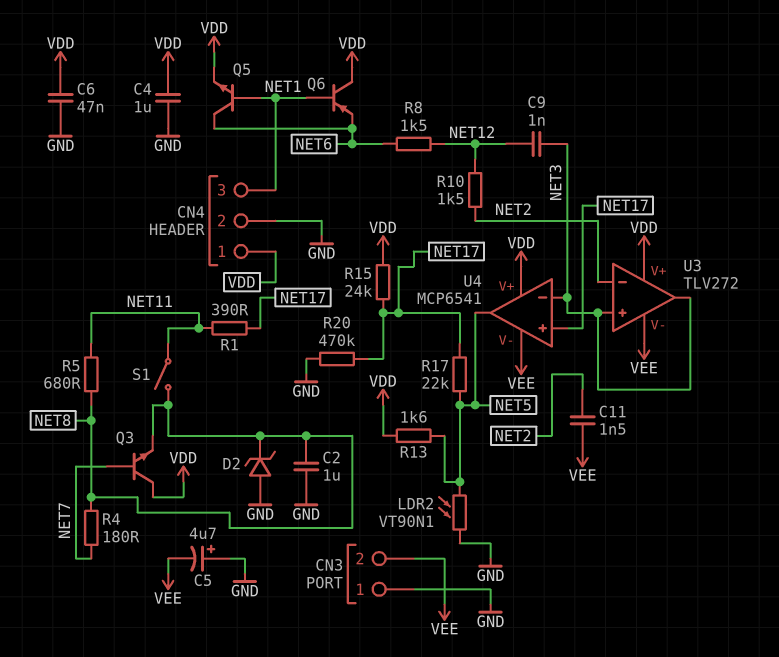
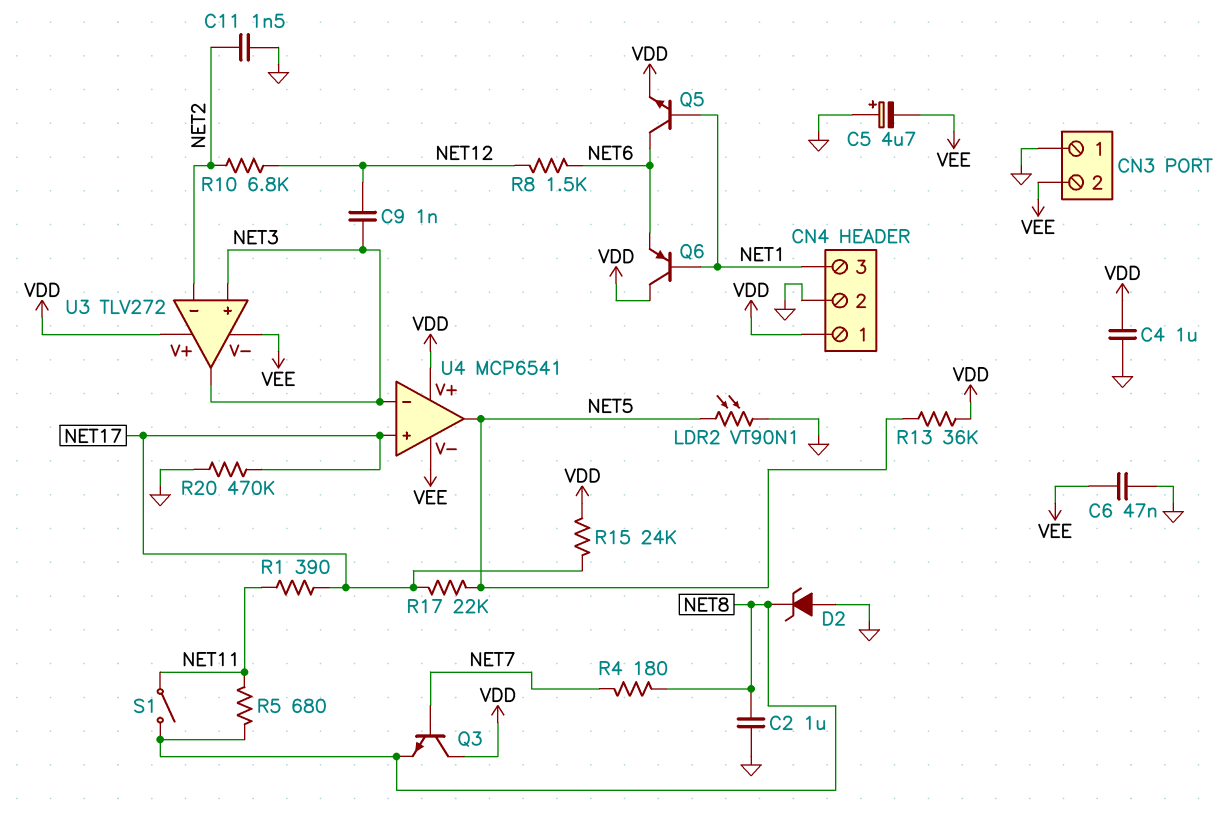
C6: 47nF (GND, VDD) -> 47nF (GND, VEE)
C11: 1.5nF (NET2, VEE) -> 1.5nF (GND, NET2)
R10: 1.5k (NET2, NET12) -> 6.8k (NET2, NET12)
R13: 1.6k (NET5, VDD) -> 36k (NET5, VDD)

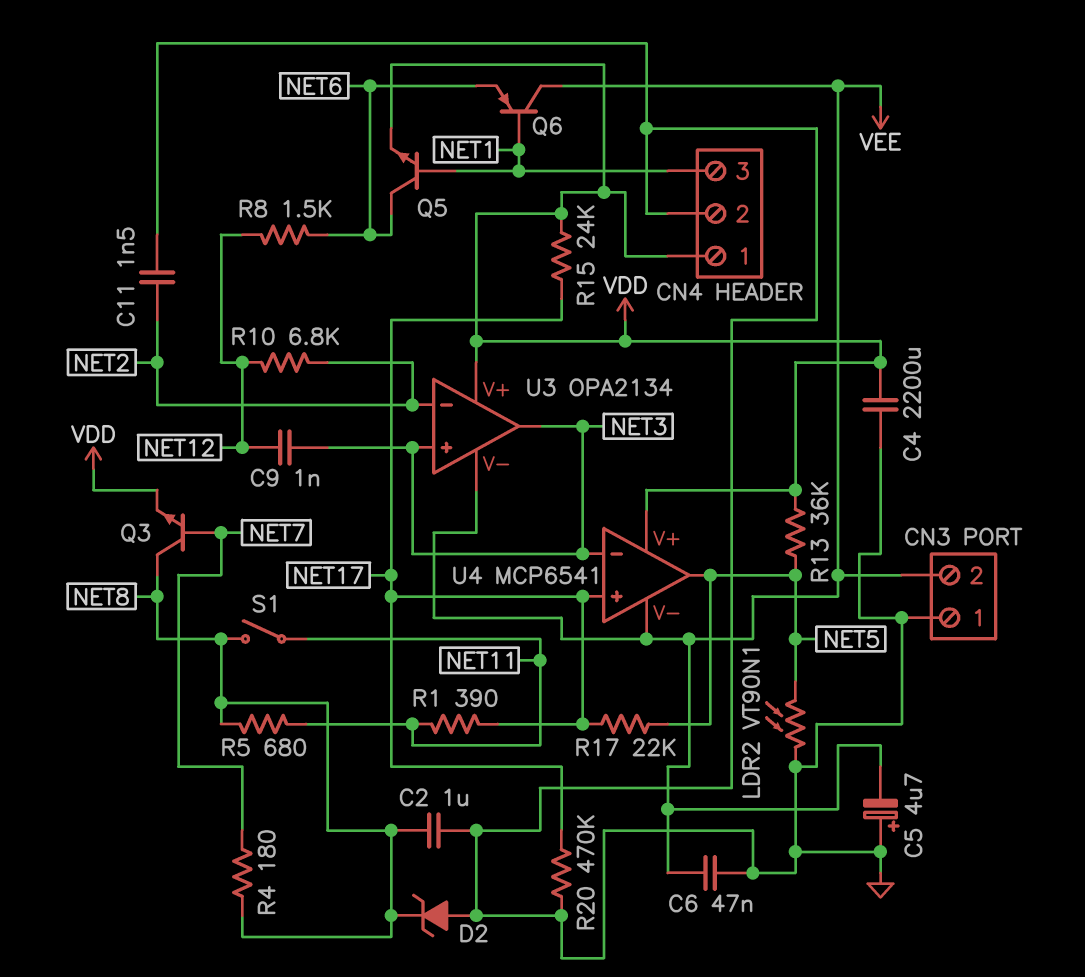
C4: 1uF (GND, VDD) -> 2200uF (GND, VDD)
Q3: NPN (B NET7, C VDD, E NET8) -> NPN (B NET7, C NET8, E VDD)
Q6: PNP (B NET1, C VDD, E NET6) -> PNP (B NET1, C VEE, E NET6)
U3: TLV272 -> OPA2134

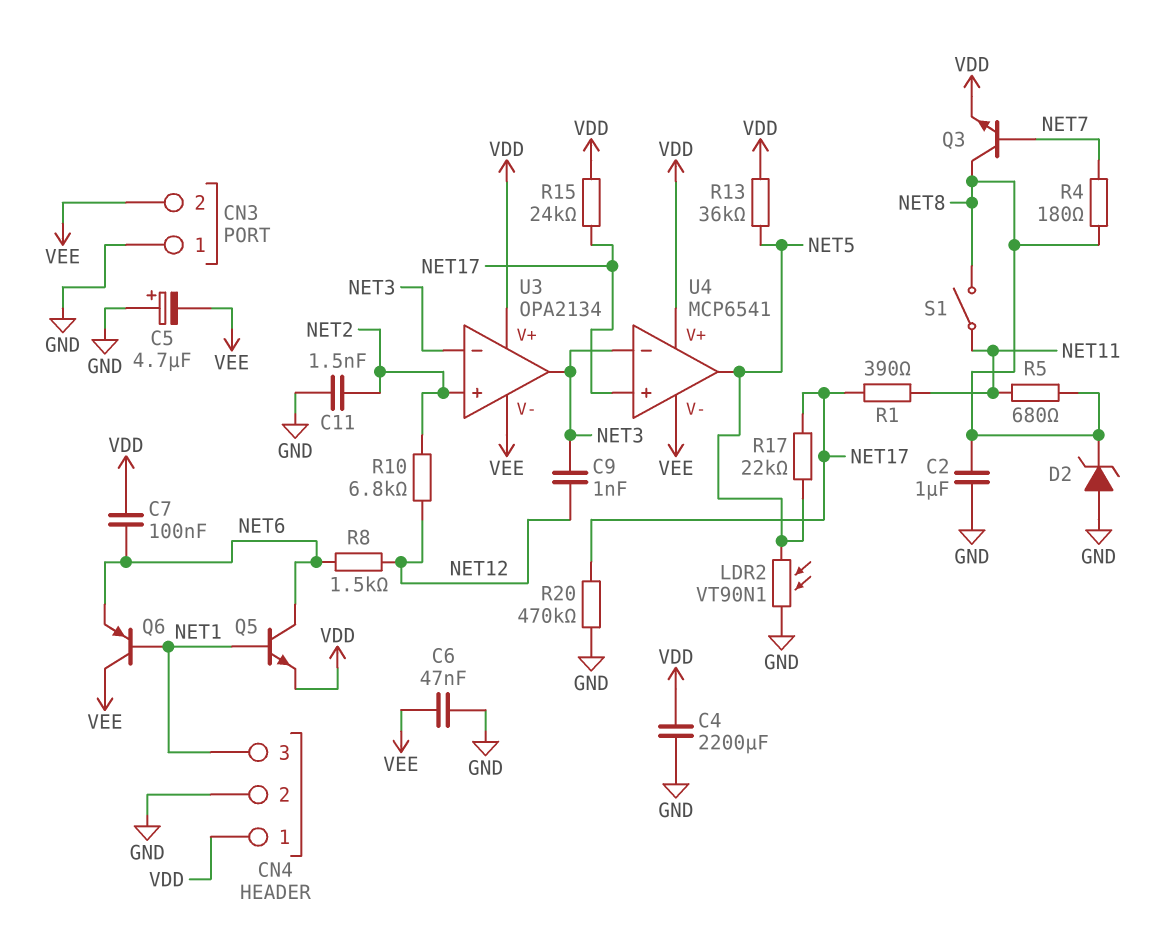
C7: none -> 100nF (NET6, VDD)
U3 pin in+: NET3 -> NET2
U3 pin in-: NET2 -> NET3

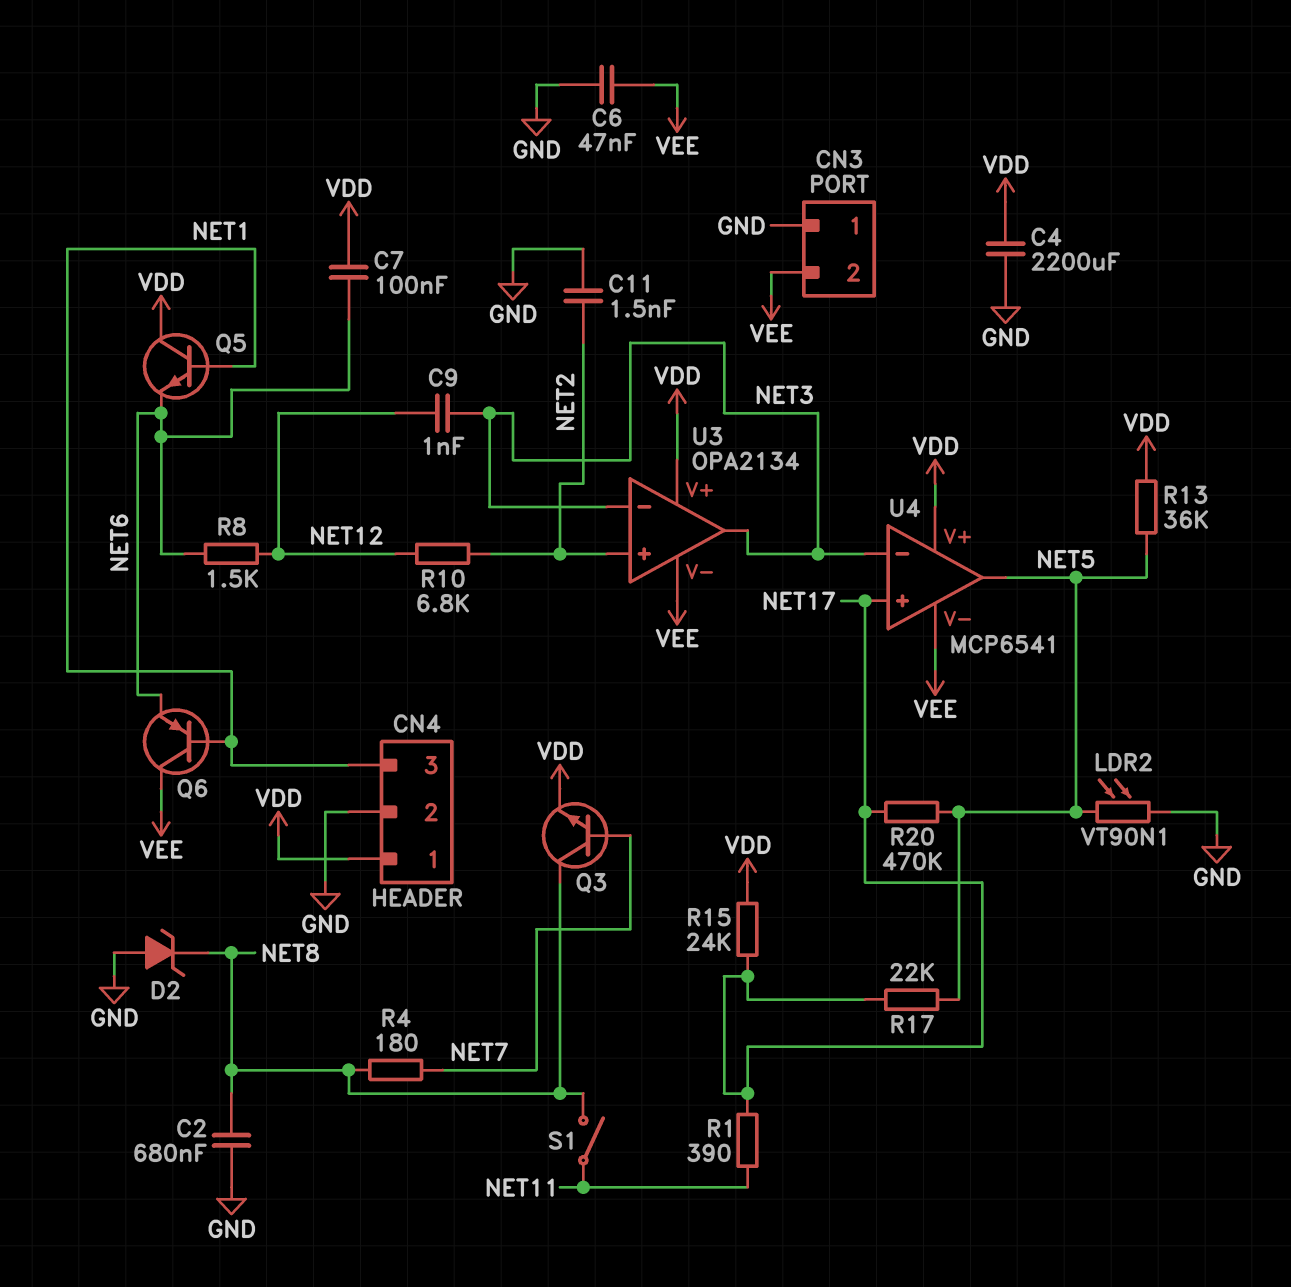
C2: 1uF (GND, NET8) -> 680nF (GND, NET8)
C5: 4.7uF (plus GND, minus VEE) -> none
Q5: NPN (B NET1, C NET6, E VDD) -> NPN (B NET1, C VDD, E NET6)
R5: 680 (NET8, NET11) -> none
R20: 470k (GND, NET17) -> 470k (NET5, NET17)

